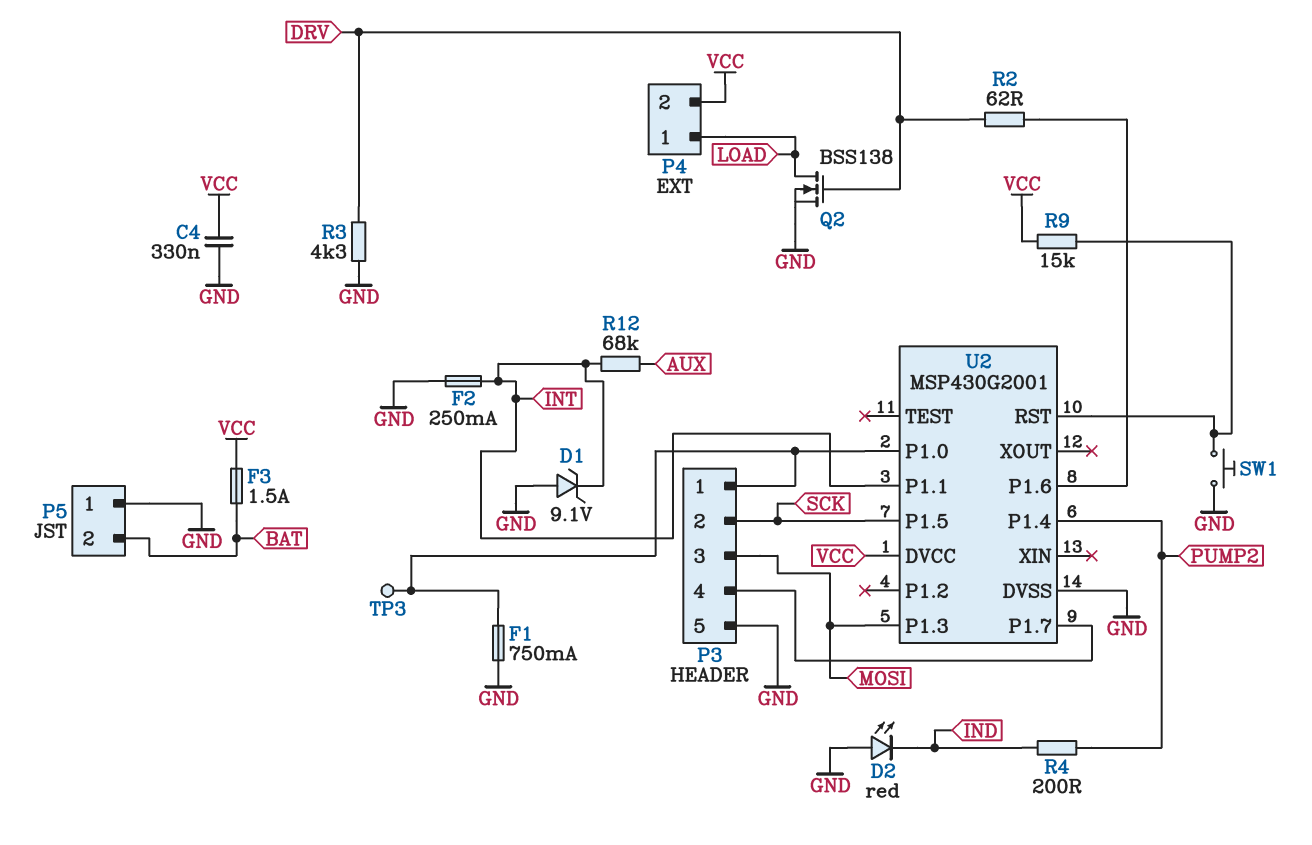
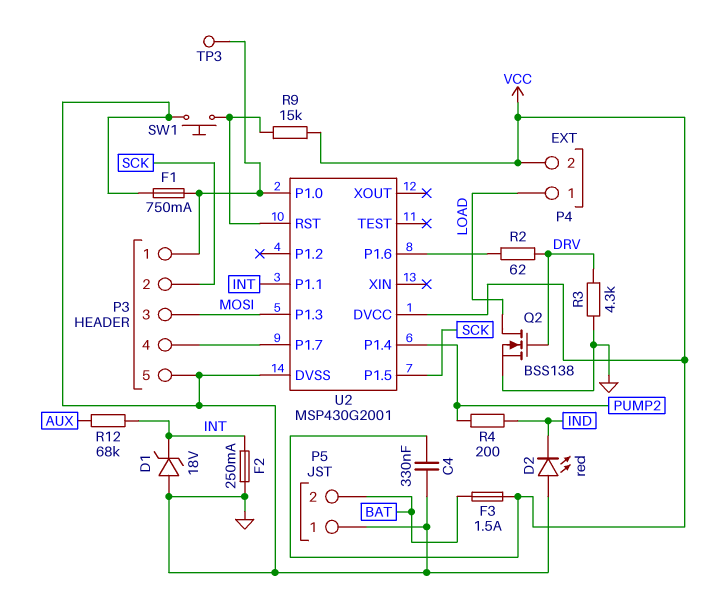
D1: zener 9.1V (A GND, K INT) -> zener 18V (A GND, K INT)

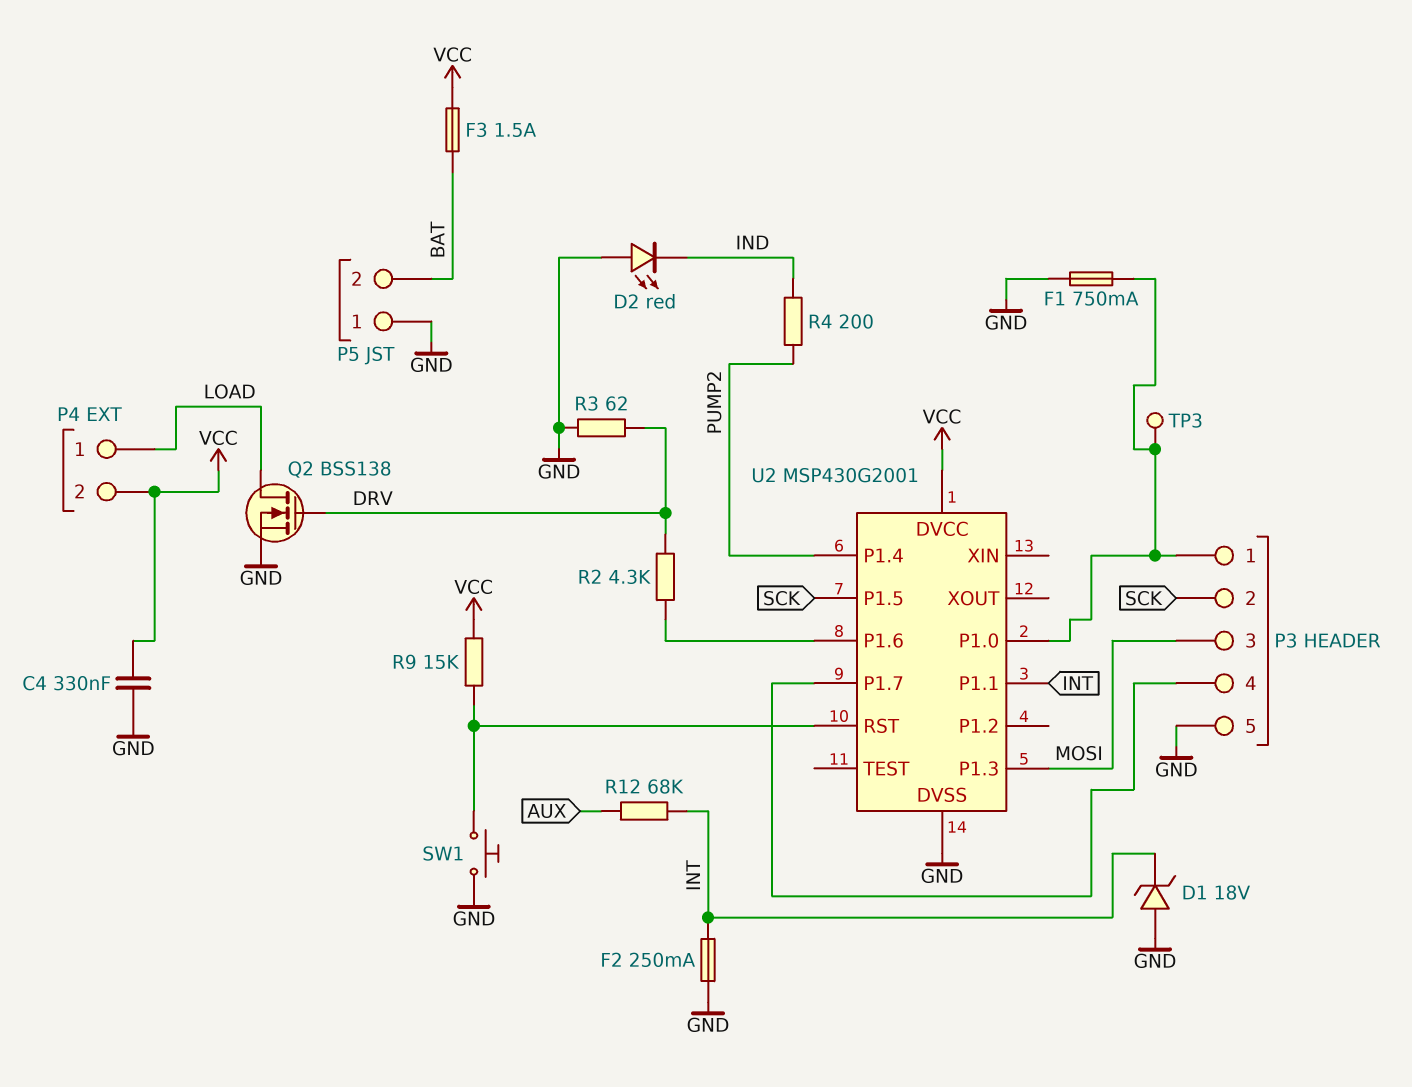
R2: 62 (DRV, U2/P1.6) -> 4.3k (DRV, U2/P1.6)
R3: 4.3k (DRV, GND) -> 62 (DRV, GND)

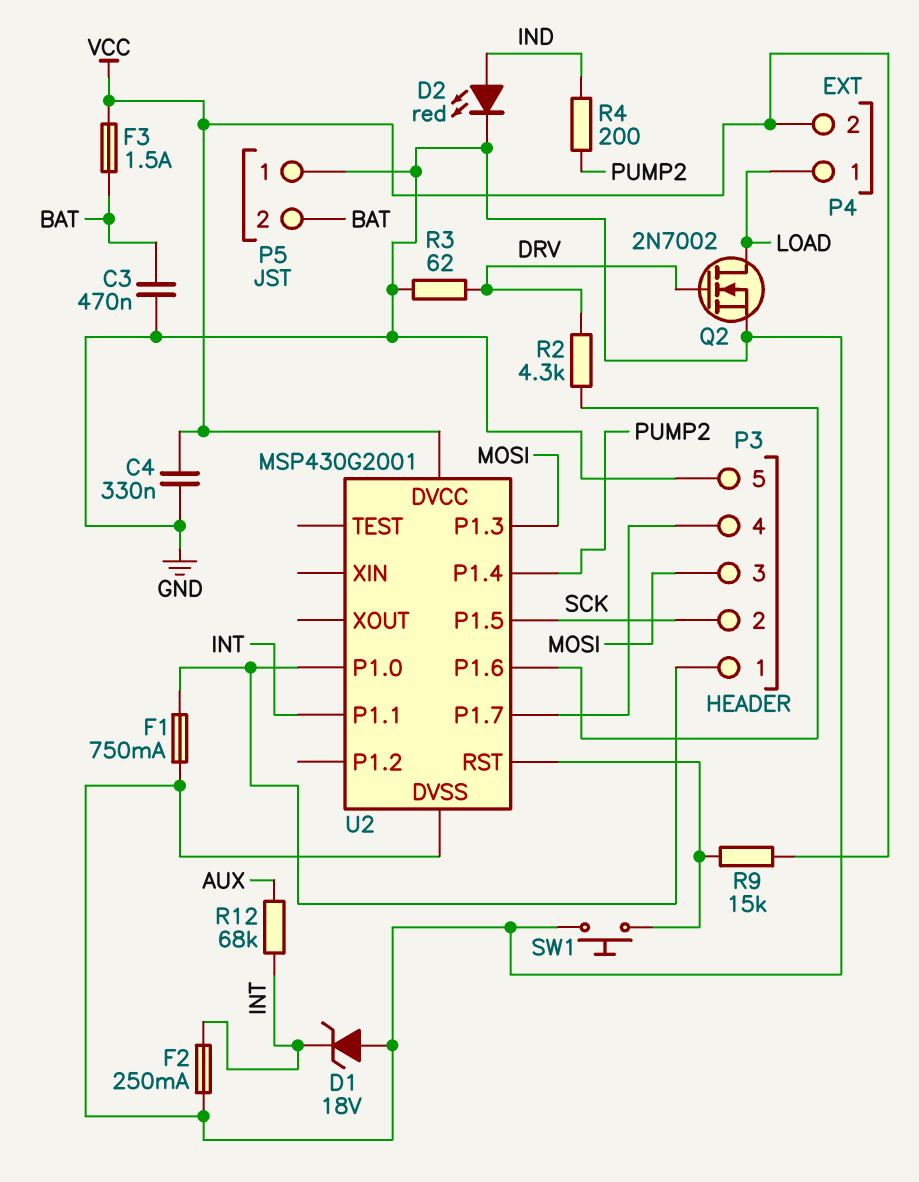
C3: none -> 470nF (BAT, GND)
D2: LED red (A GND, K IND) -> LED red (A IND, K GND)
Q2: NMOS BSS138 (G DRV, D LOAD, S GND) -> NMOS 2N7002 (G DRV, D LOAD, S GND)
TP3: test point (P3/1) -> none

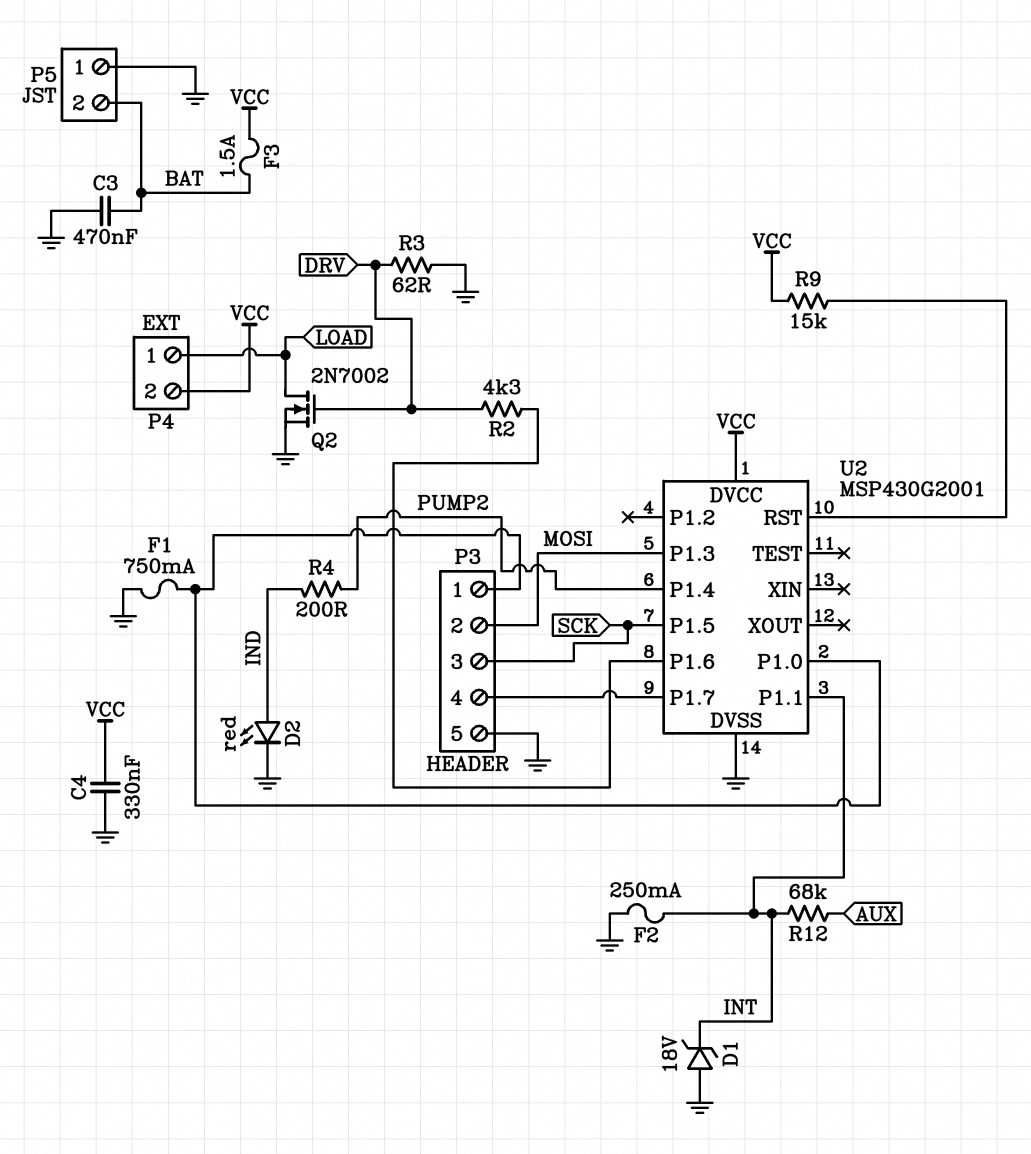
P3 pin 2: SCK -> MOSI
P3 pin 3: MOSI -> SCK
SW1: button (GND, U2/RST) -> none

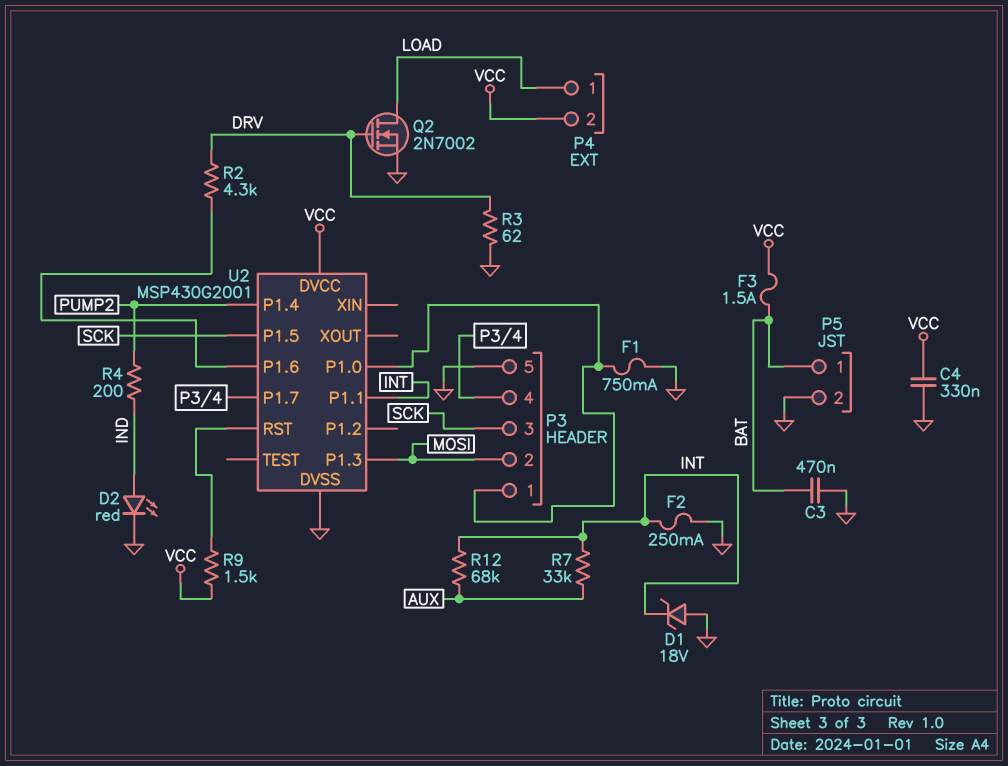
P5 pin 1: GND -> BAT
P5 pin 2: BAT -> GND
R7: none -> 33k (AUX, INT)
R9: 15k (U2/RST, VCC) -> 1.5k (U2/RST, VCC)

